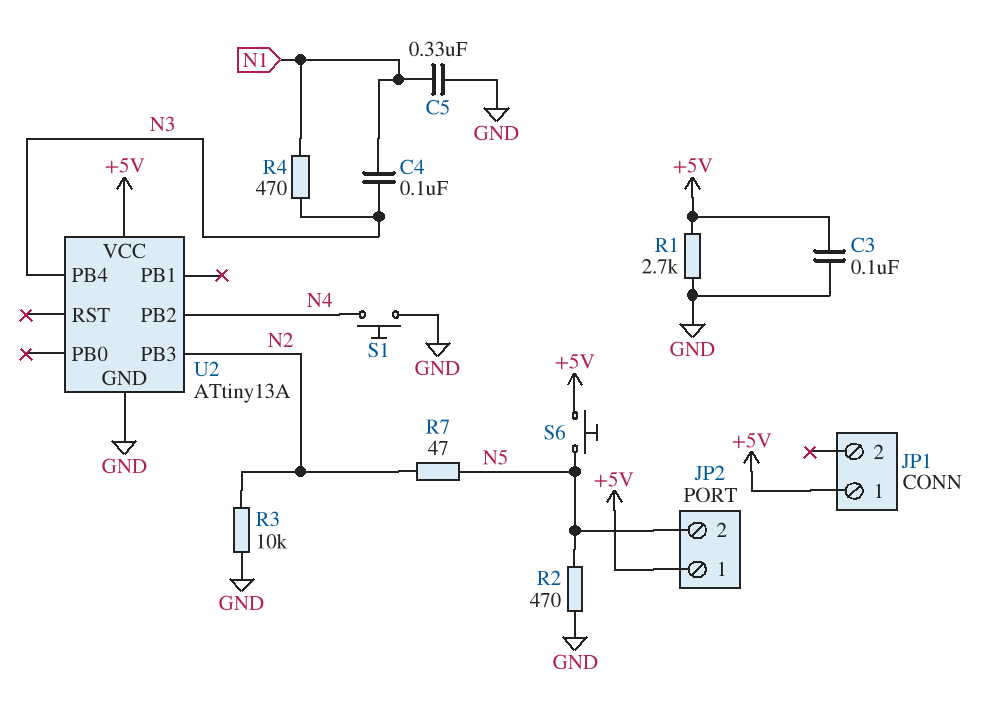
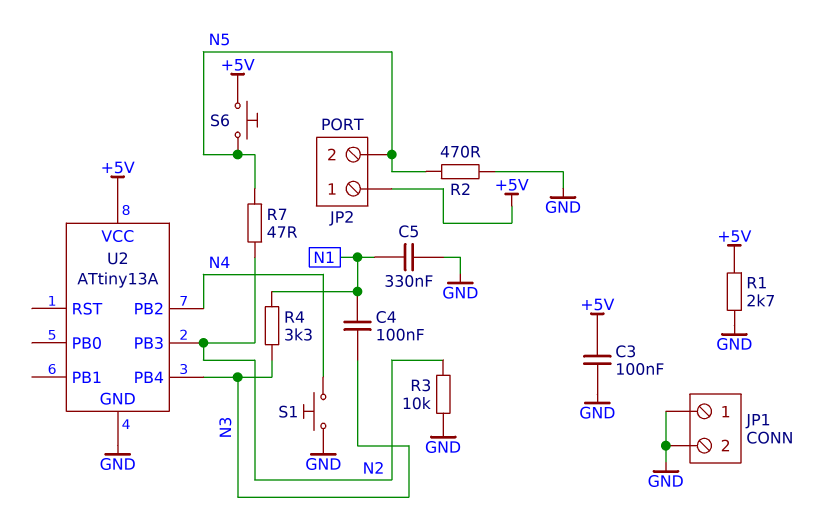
JP1 pin 1: +5V -> GND
JP1 pin 2: none -> GND
R4: 470 (N1, N3) -> 3.3k (N1, N3)

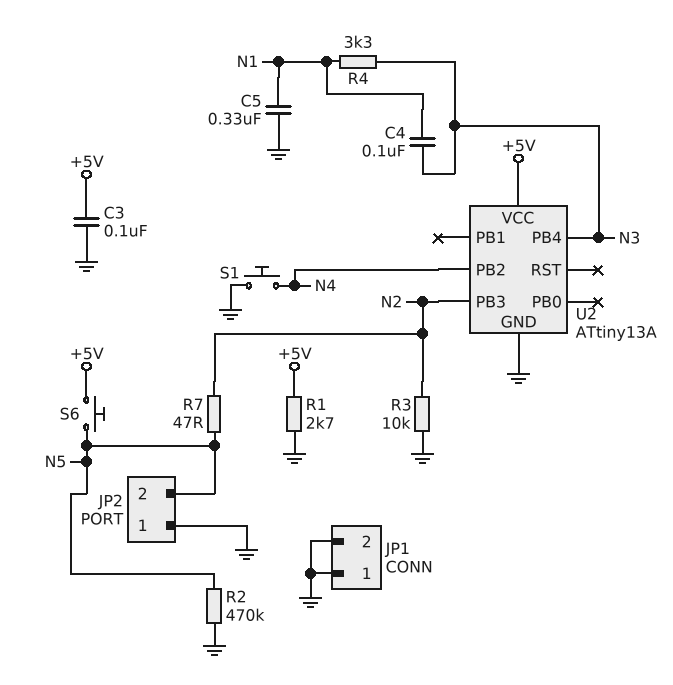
JP2 pin 1: +5V -> GND
R2: 470 (GND, N5) -> 470k (GND, N5)

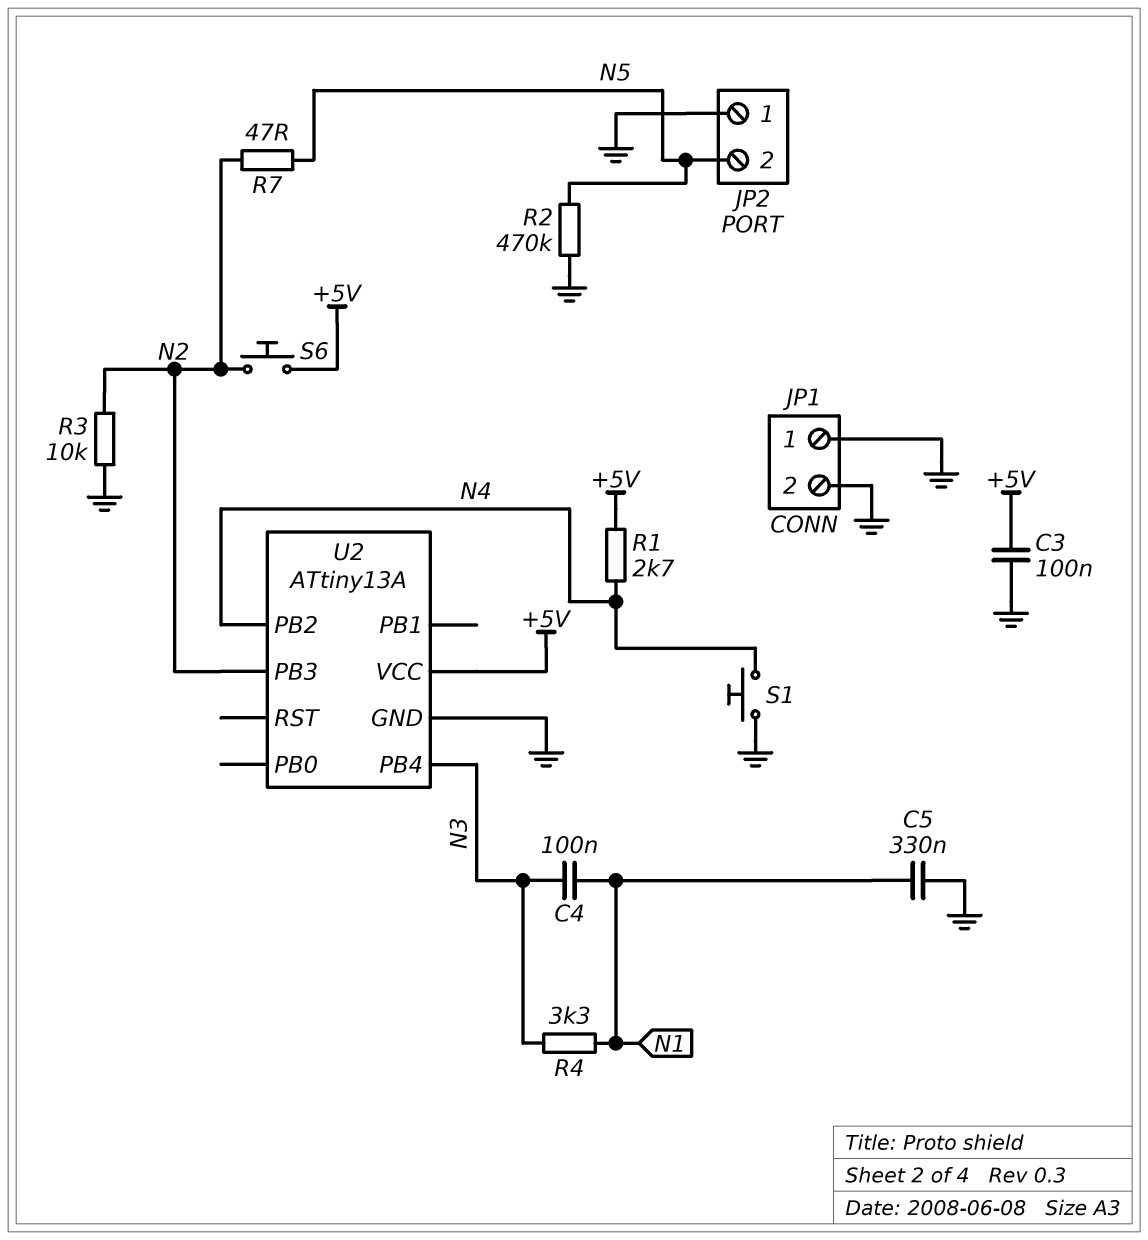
R1: 2.7k (+5V, GND) -> 2.7k (+5V, N4)
S6: button (+5V, N5) -> button (+5V, N2)

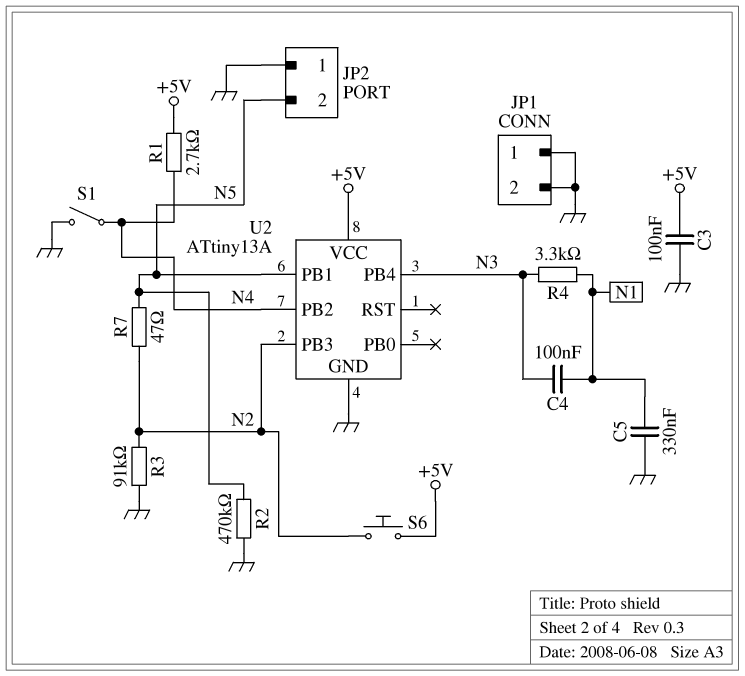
R3: 10k (GND, N2) -> 91k (GND, N2)
S1: button (GND, N4) -> switch (GND, N4)
U2 pin PB1: none -> N5

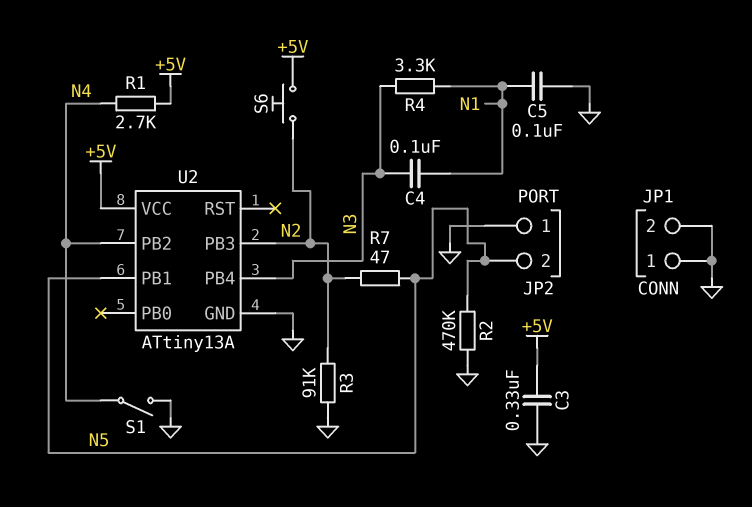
C3: 100nF (+5V, GND) -> 330nF (+5V, GND)
C5: 330nF (GND, N1) -> 100nF (GND, N1)

